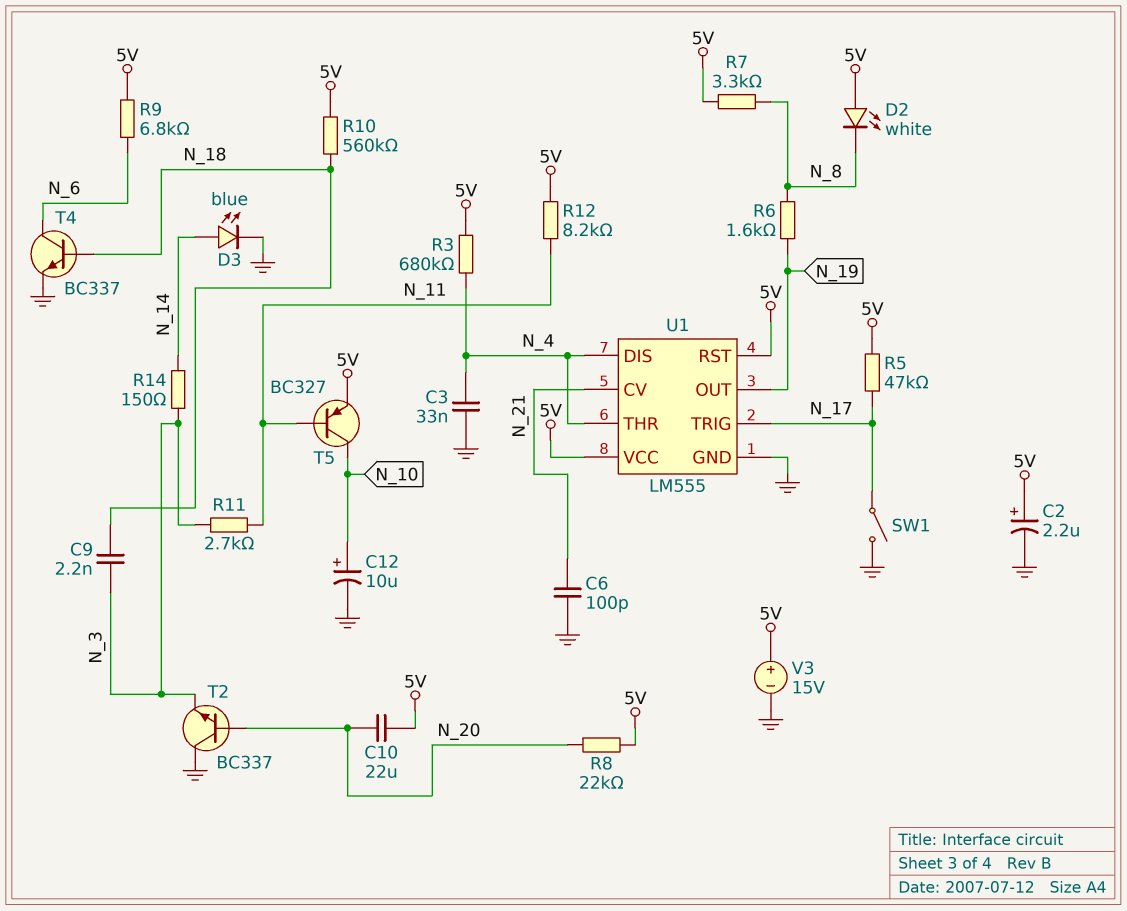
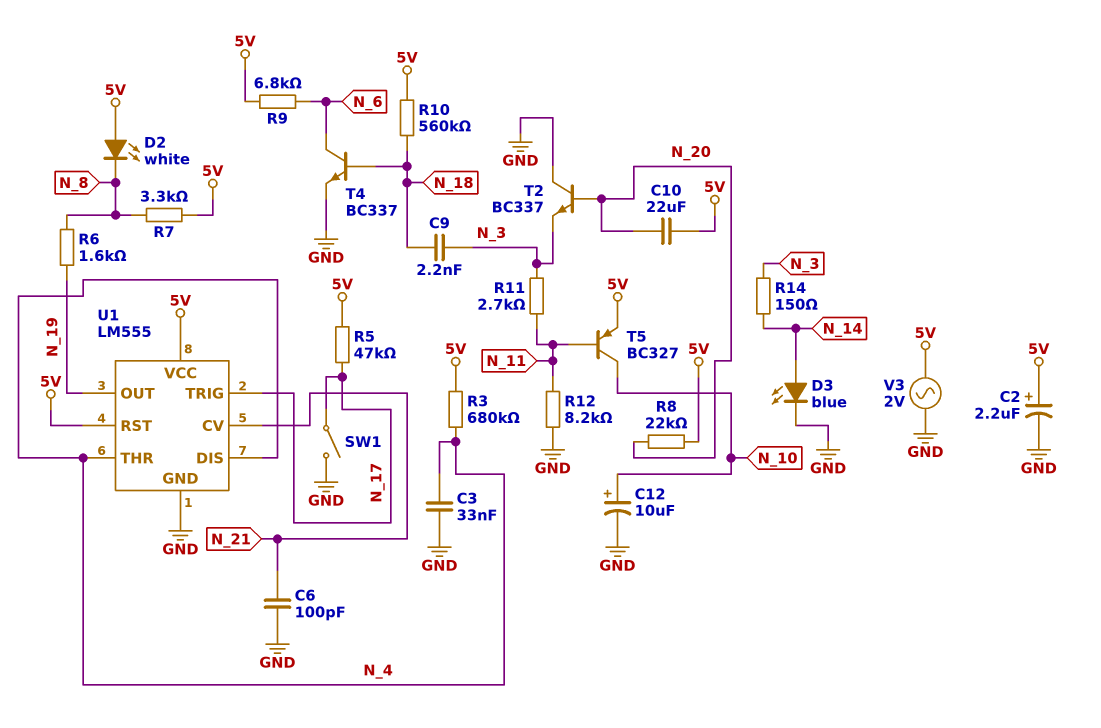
R12: 8.2k (5V, N_11) -> 8.2k (GND, N_11)
V3: 15V (plus 5V, minus GND) -> AC 2V (5V, GND)

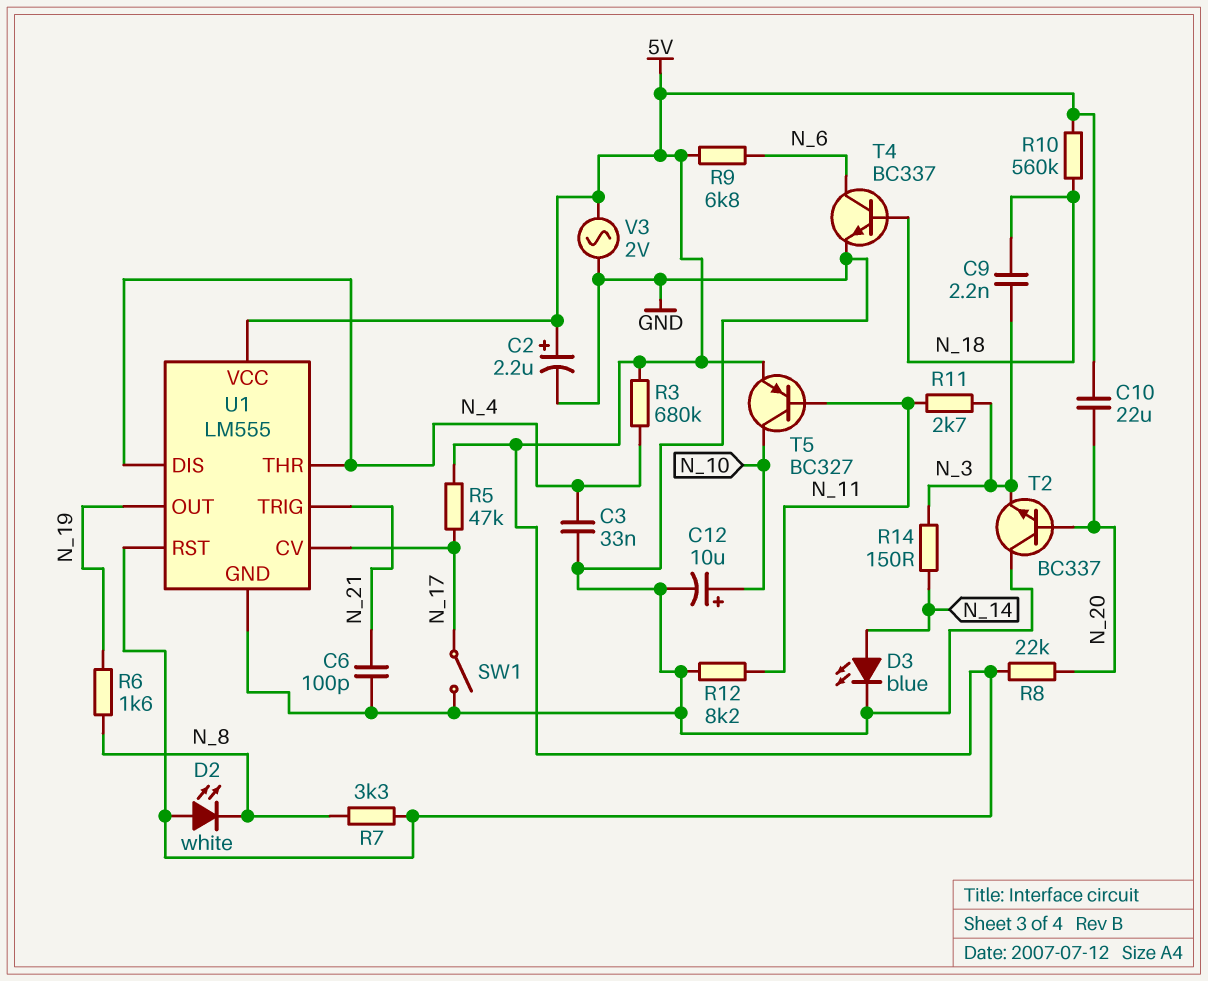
U1 pin CV: N_21 -> N_17
U1 pin TRIG: N_17 -> N_21

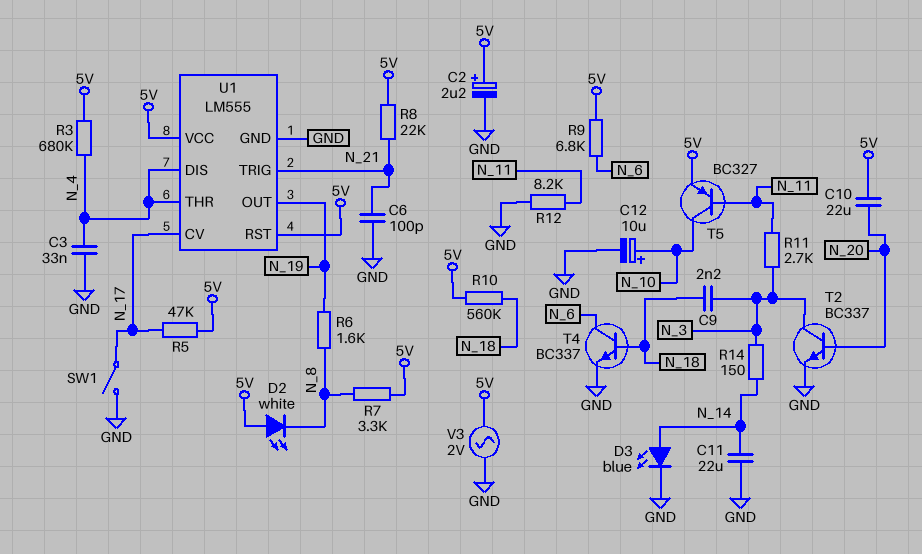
C11: none -> 22uF (GND, N_14)
R8: 22k (5V, N_20) -> 22k (5V, N_21)
T2: NPN BC337 (B N_20, C GND, E N_3) -> NPN BC337 (B N_20, C N_3, E GND)

